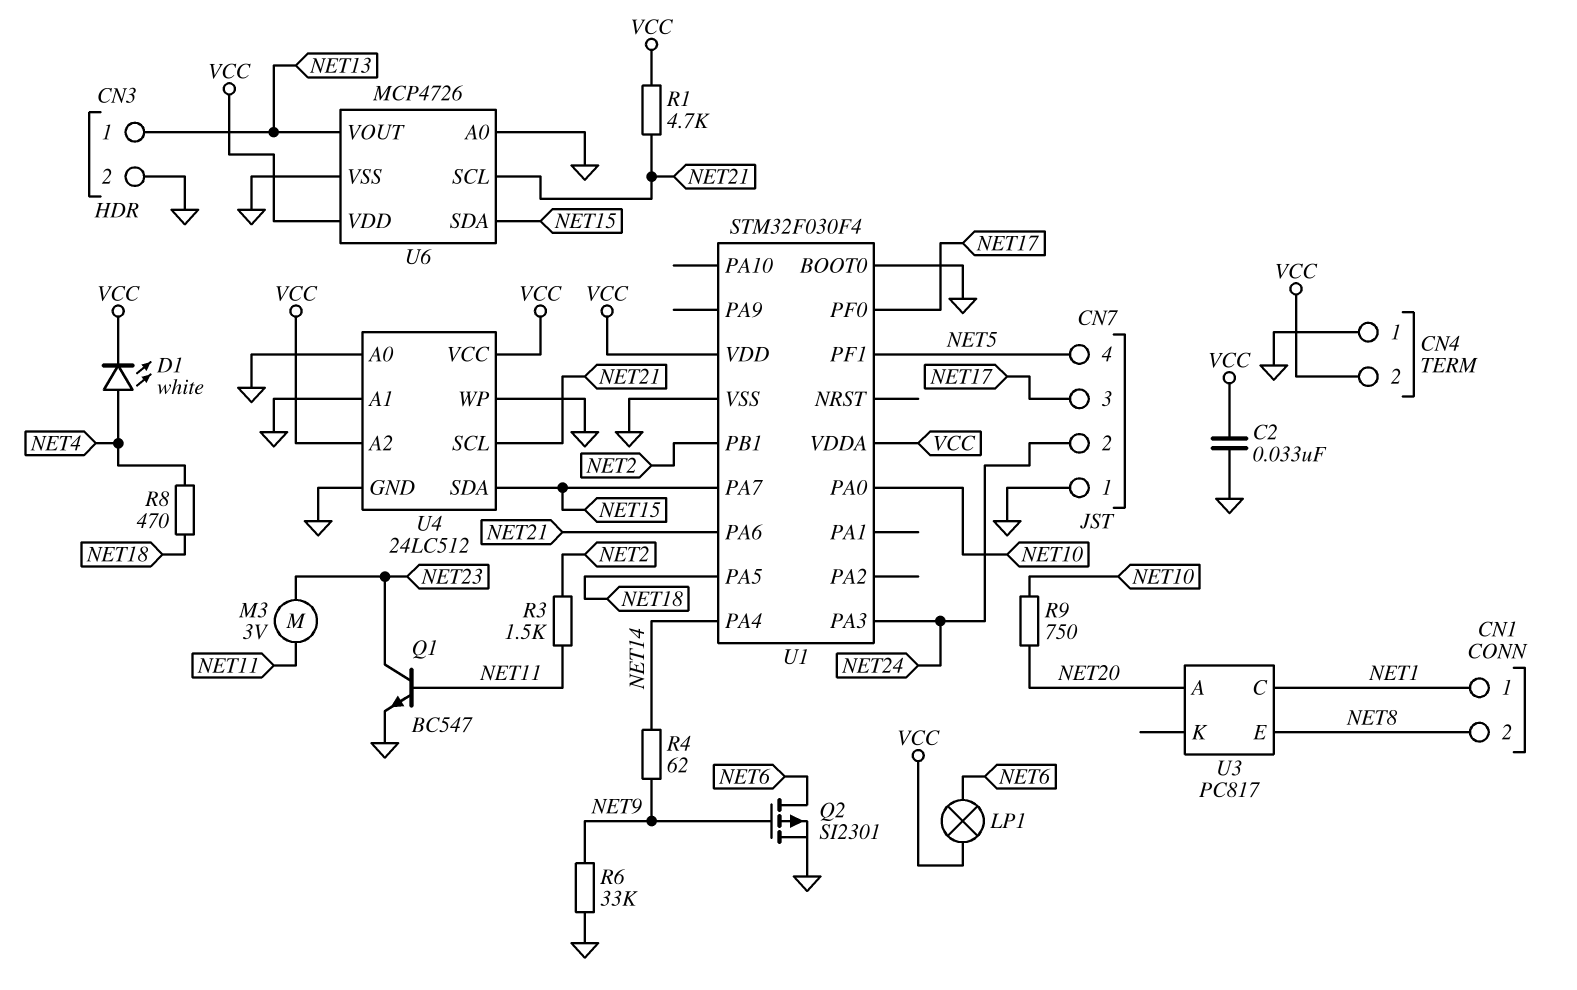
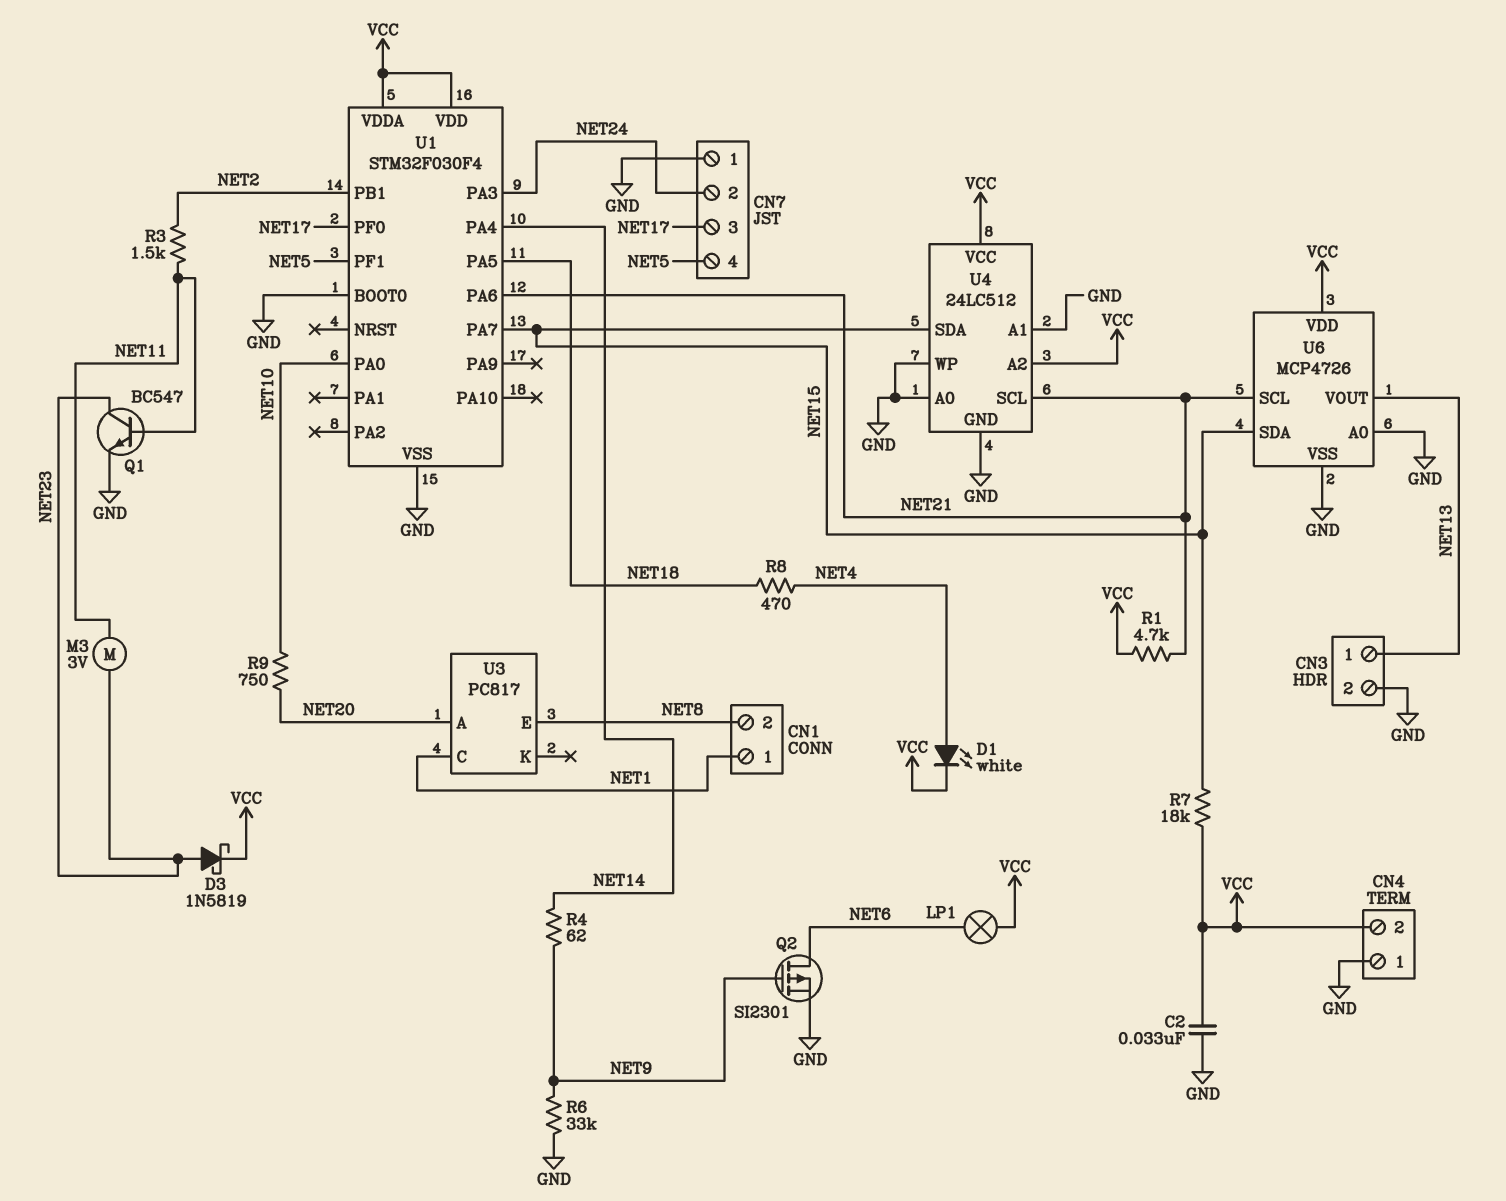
D3: none -> schottky 1N5819 (A NET23, K VCC)
R7: none -> 18k (NET15, VCC)

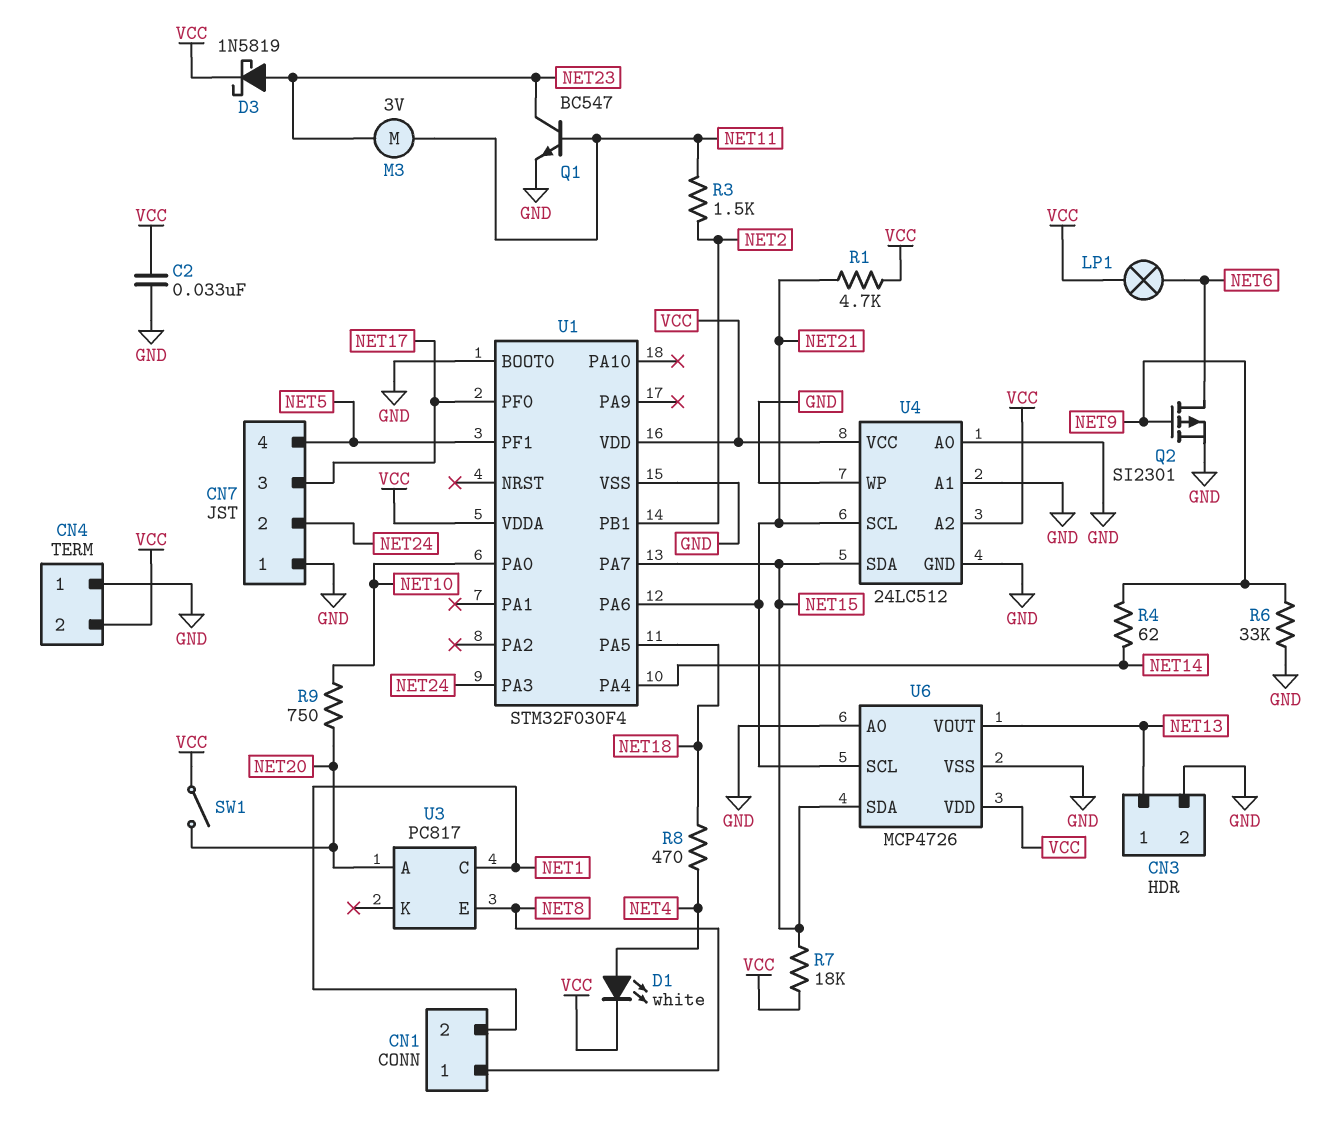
CN1 pin 1: NET1 -> NET8
CN1 pin 2: NET8 -> NET1
SW1: none -> switch (NET20, VCC)

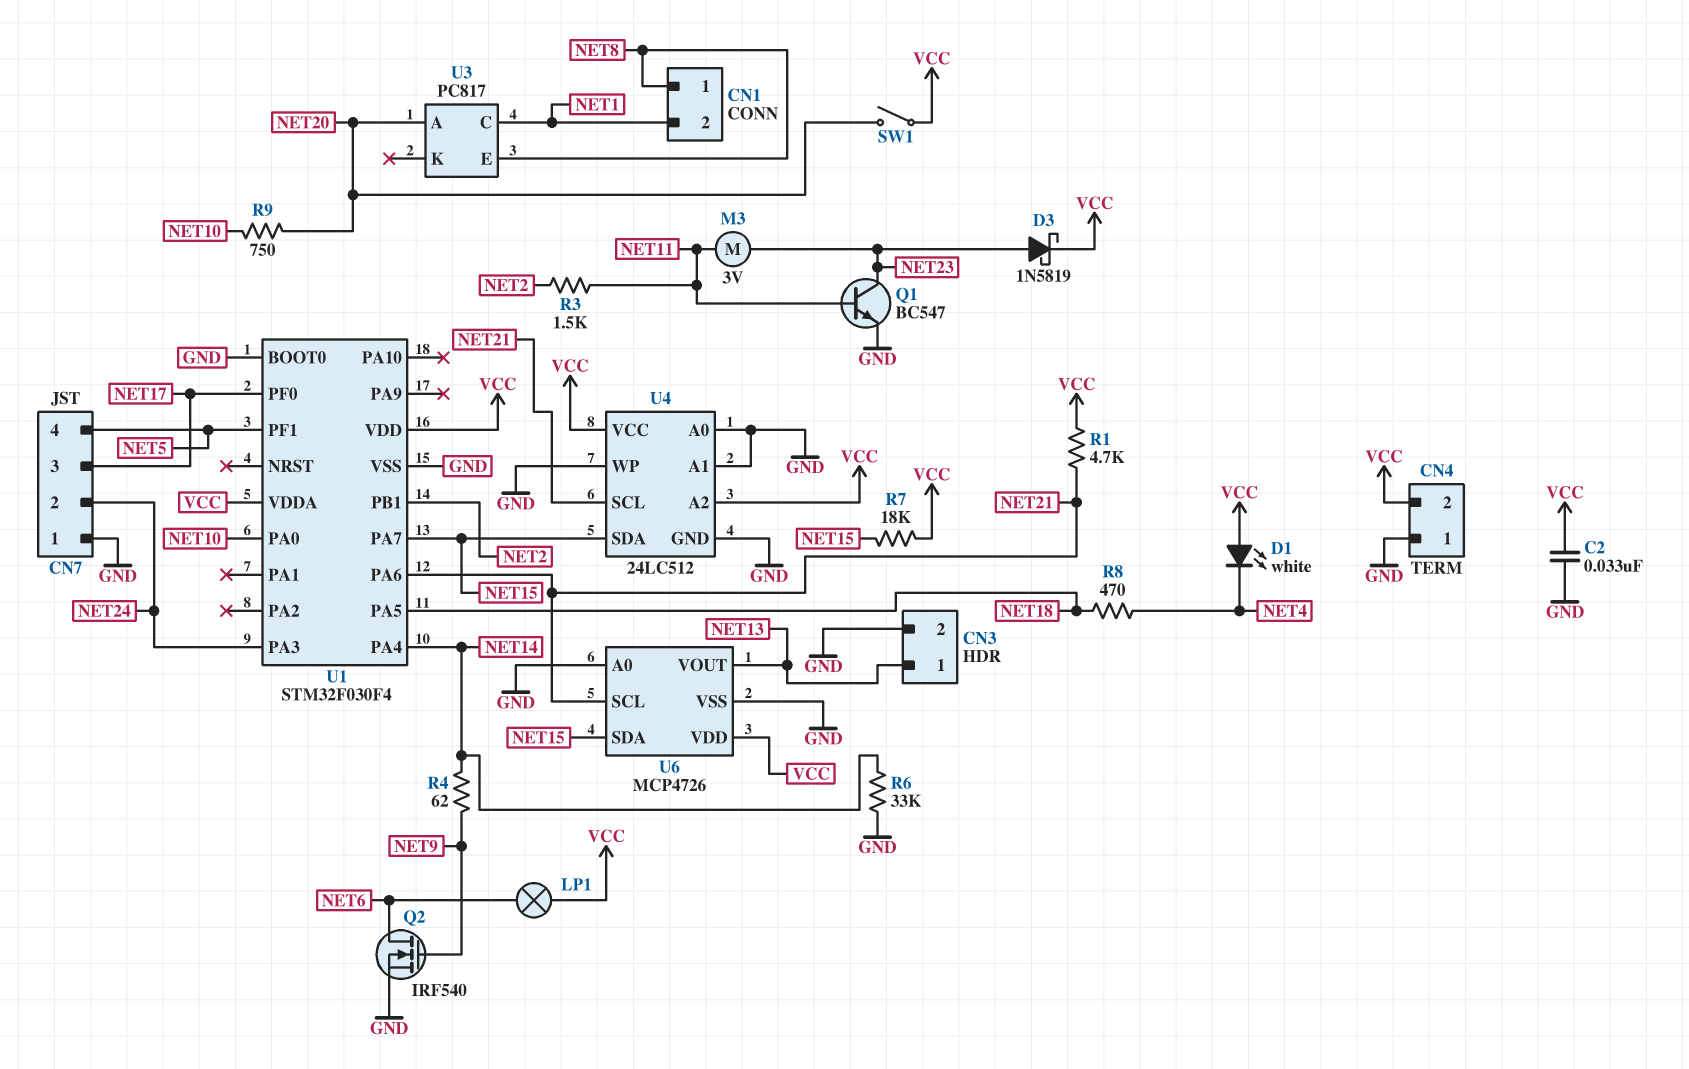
D1: LED white (A NET4, K VCC) -> LED white (A VCC, K NET4)
Q2: PMOS SI2301 (G NET9, D NET6, S GND) -> NMOS IRF540 (G NET9, D NET6, S GND)
R6: 33k (GND, NET9) -> 33k (GND, NET14)

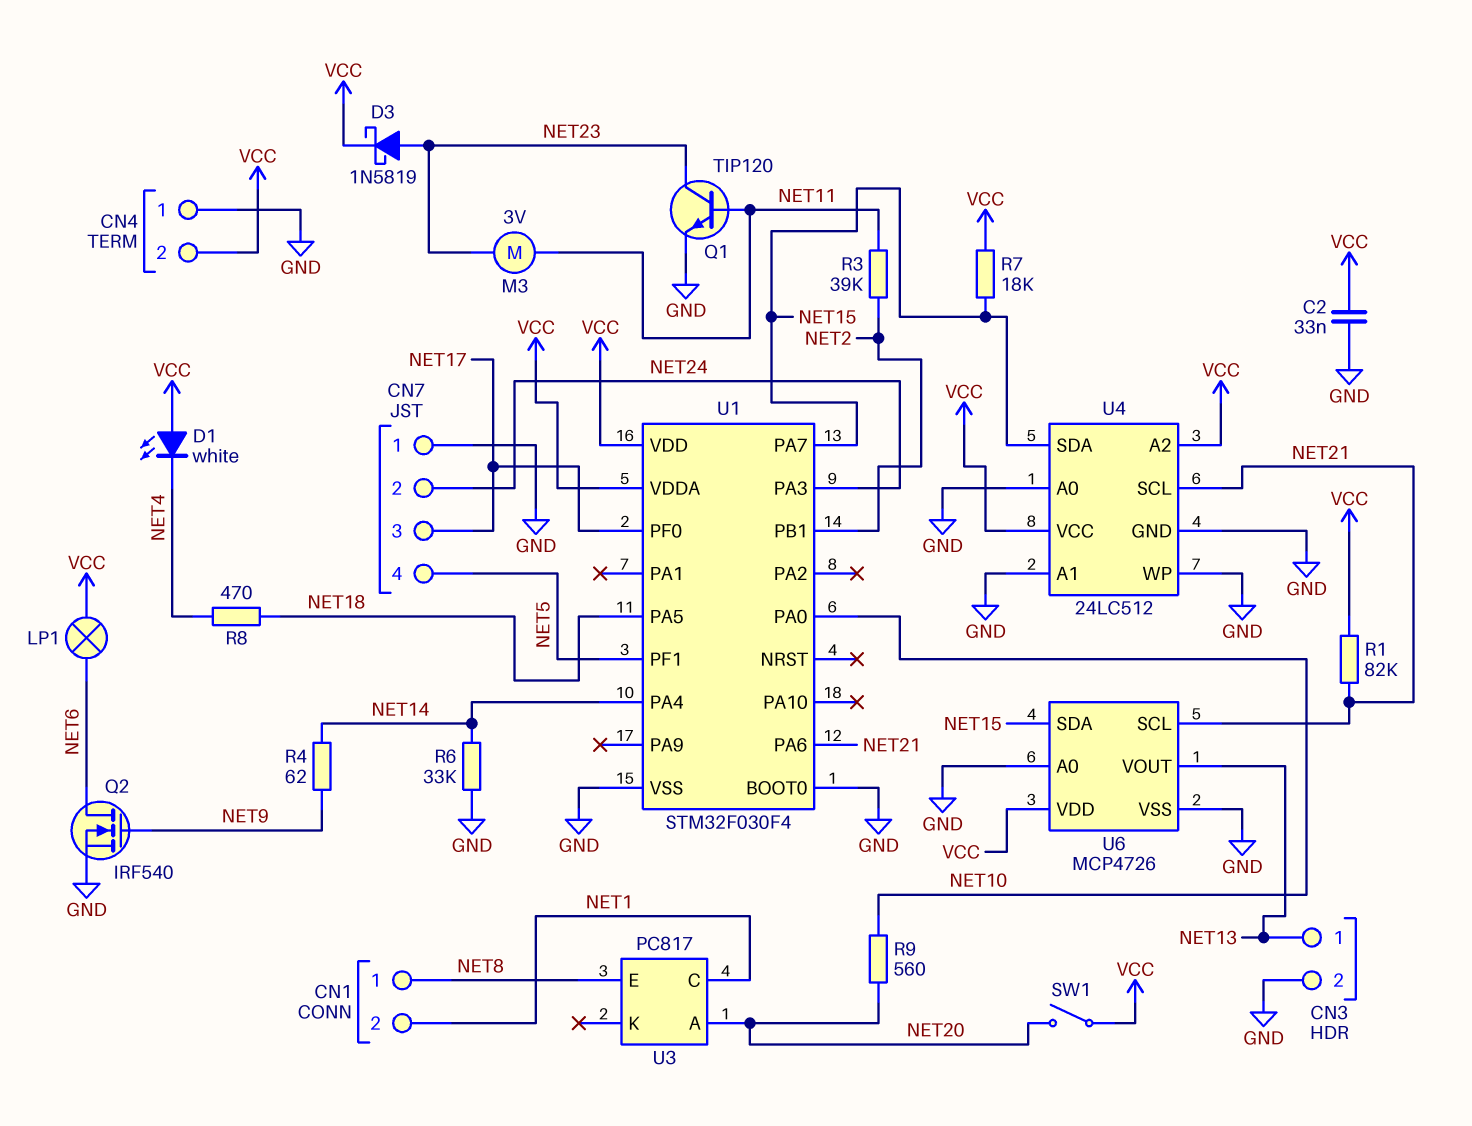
Q1: NPN BC547 (B NET11, C NET23, E GND) -> NPN TIP120 (B NET11, C NET23, E GND)
R1: 4.7k (NET21, VCC) -> 82k (NET21, VCC)
R3: 1.5k (NET2, NET11) -> 39k (NET2, NET11)
R9: 750 (NET10, NET20) -> 560 (NET10, NET20)

